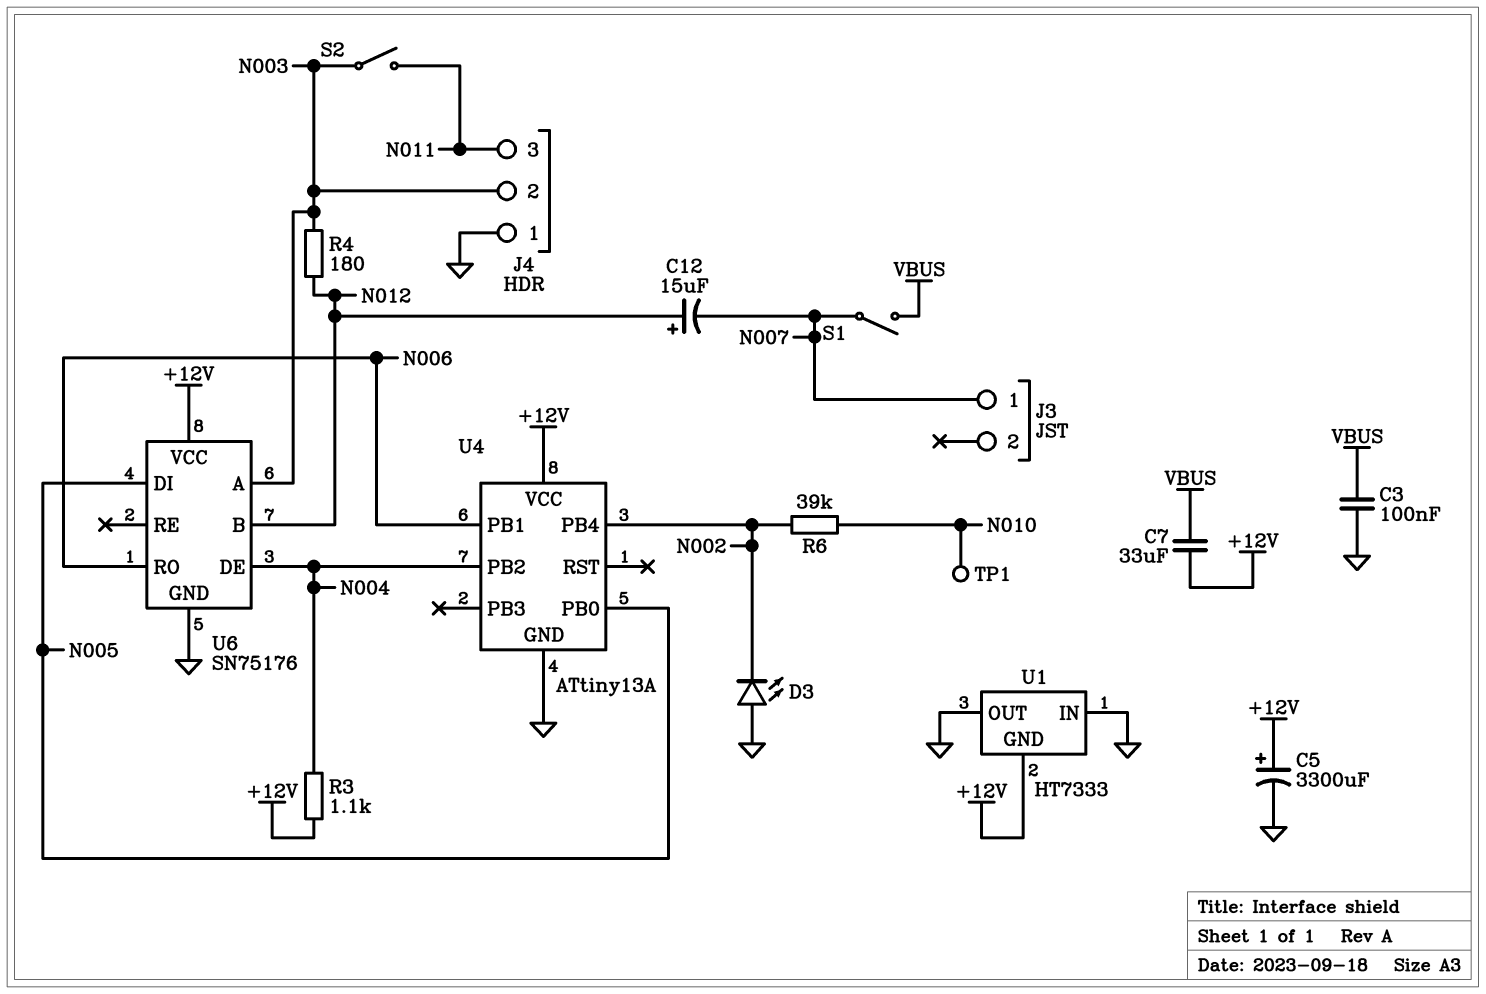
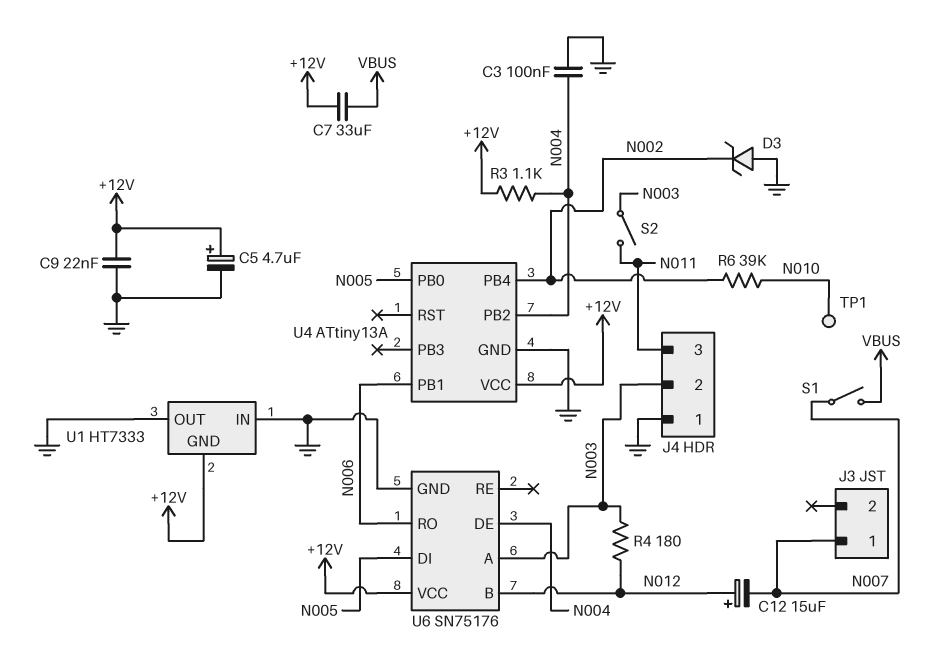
C3: 100nF (GND, VBUS) -> 100nF (GND, N004)
C5: 3300uF (plus +12V, minus GND) -> 4.7uF (plus +12V, minus GND)
C9: none -> 22nF (+12V, GND)
D3: LED (A GND, K N002) -> zener (A GND, K N002)

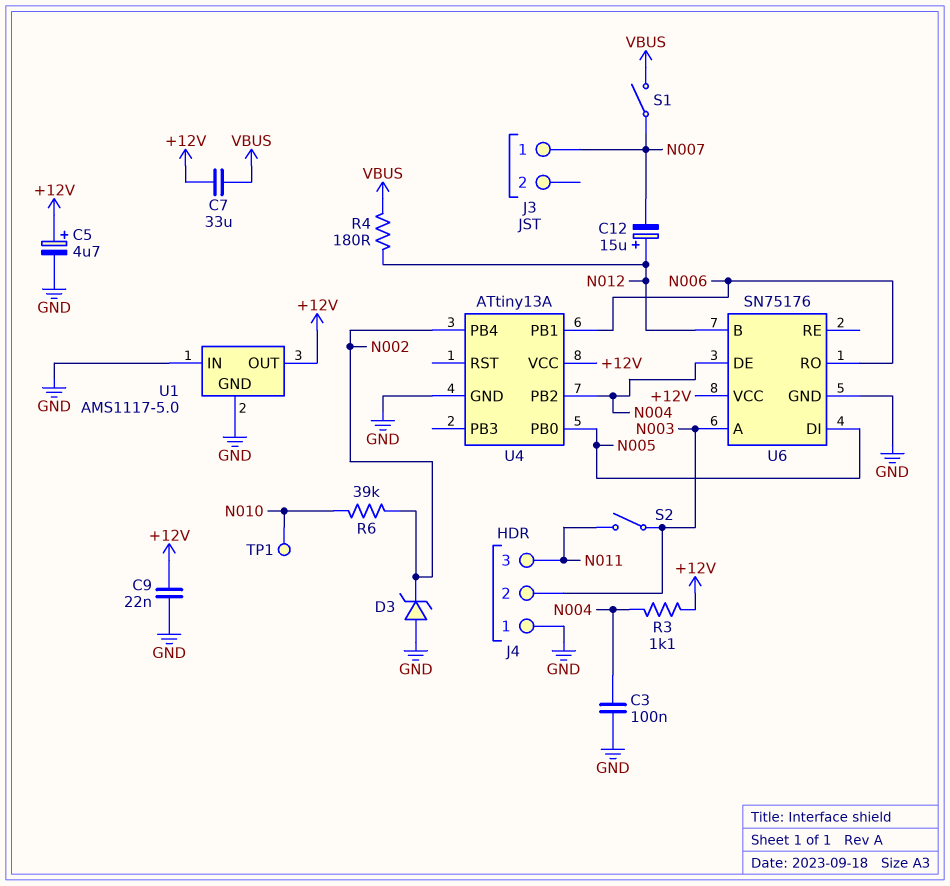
R4: 180 (N003, N012) -> 180 (N012, VBUS)
U1: HT7333 -> AMS1117-5.0
U1 pin GND: +12V -> GND
U1 pin OUT: GND -> +12V

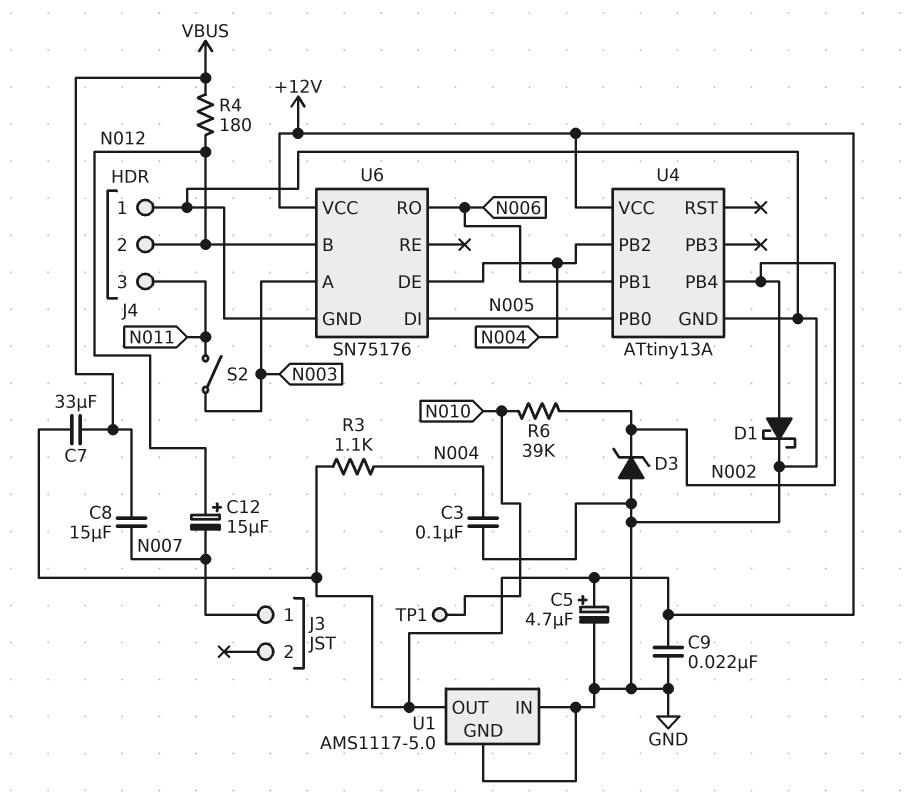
C8: none -> 15uF (N007, VBUS)
D1: none -> schottky (A N002, K GND)
J4 pin 2: N003 -> N012
S1: switch (N007, VBUS) -> none

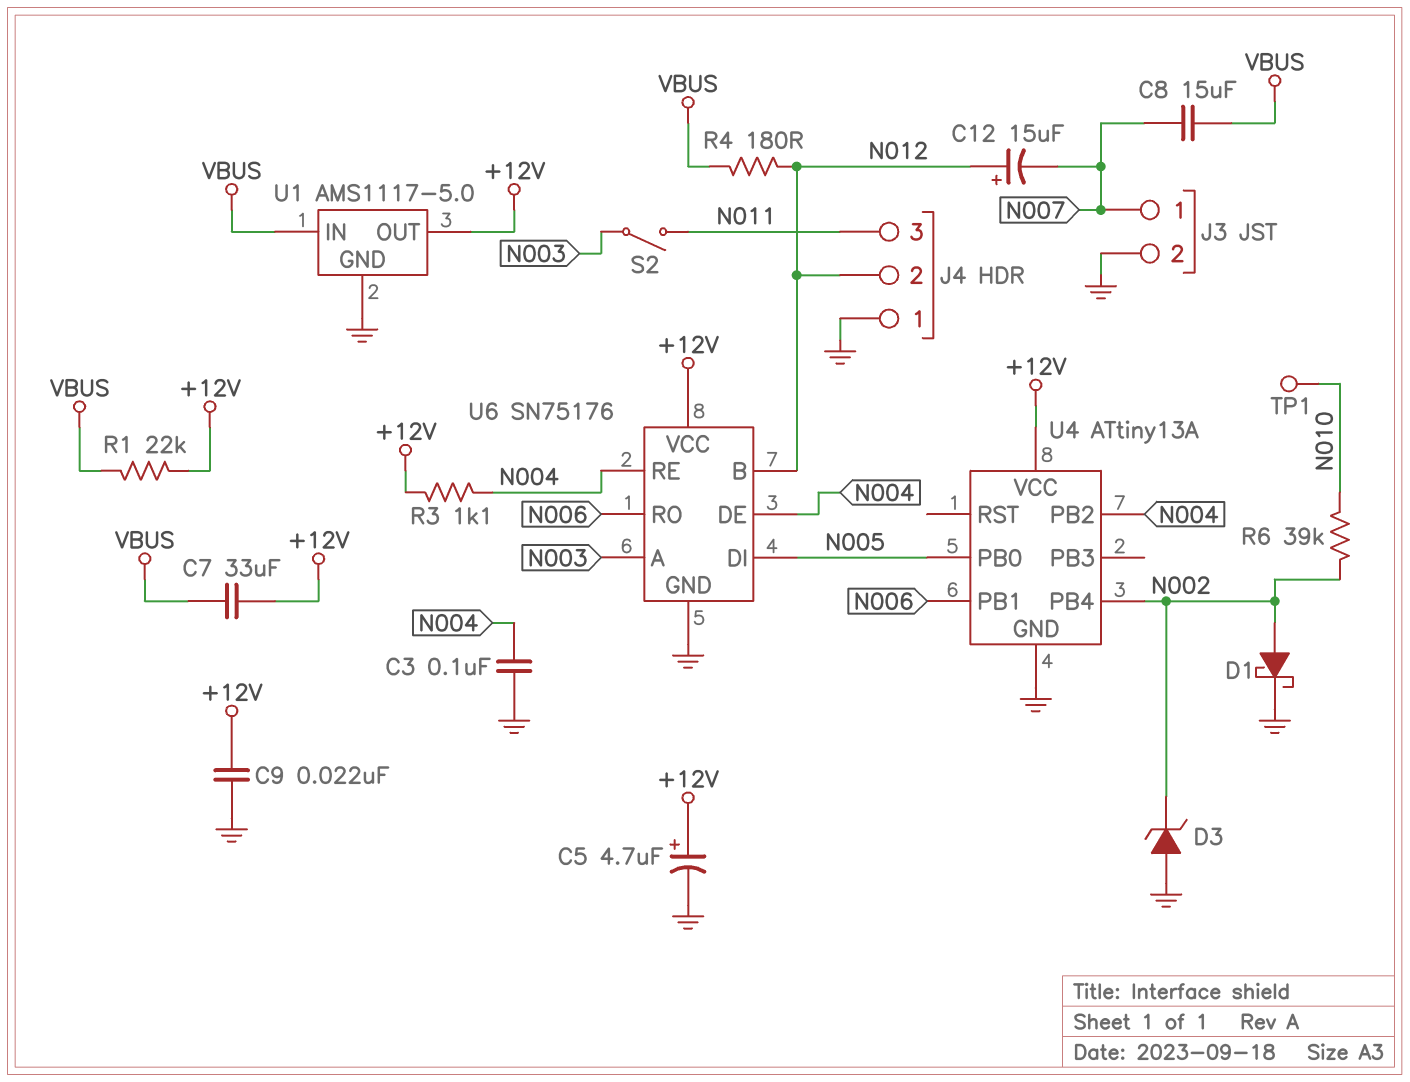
J3 pin 2: none -> GND
R1: none -> 22k (+12V, VBUS)
U1 pin IN: GND -> VBUS
U6 pin RE: none -> N004

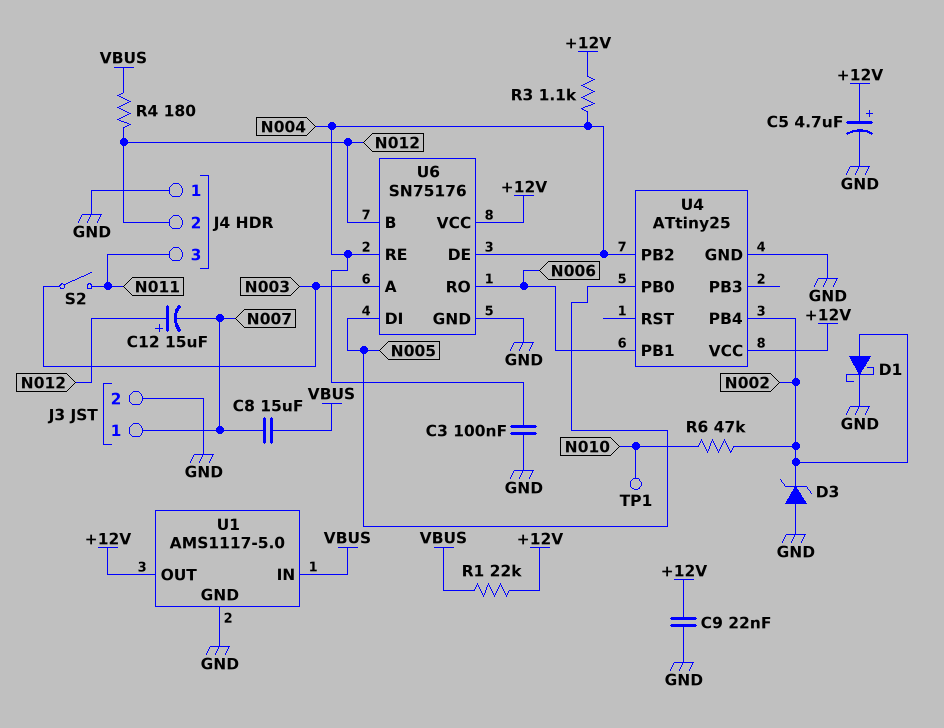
C7: 33uF (+12V, VBUS) -> none
R6: 39k (N002, N010) -> 47k (N002, N010)
U4: ATtiny13A -> ATtiny25

